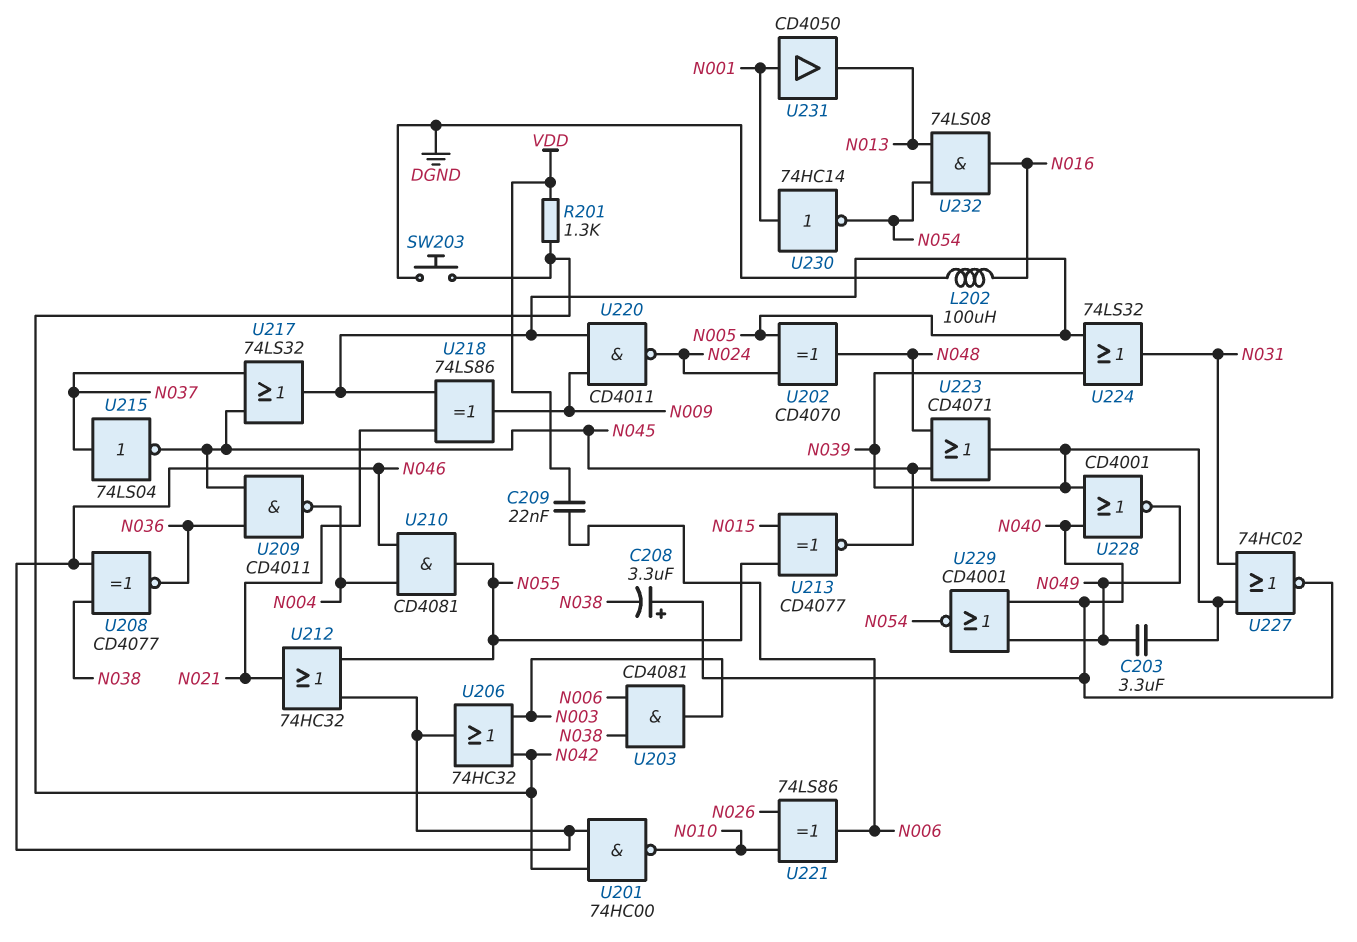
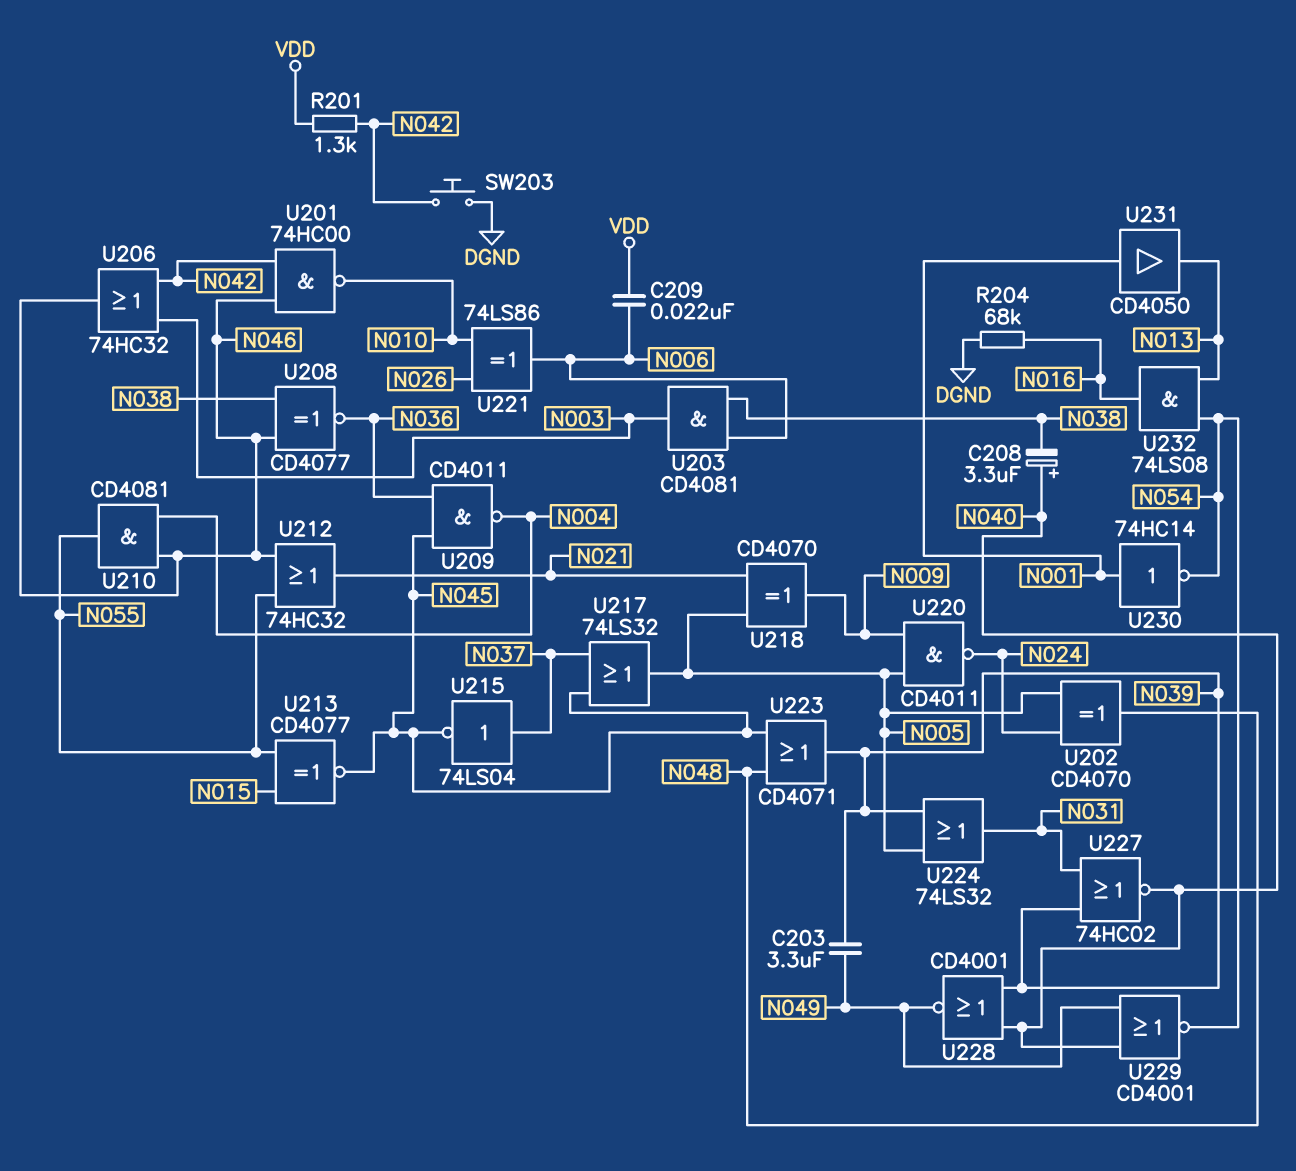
L202: 100uH (DGND, N016) -> none
R204: none -> 68k (DGND, N016)
U218: XOR 74LS86 (in N005, in N021, out N009) -> XOR CD4070 (in N005, in N021, out N009)

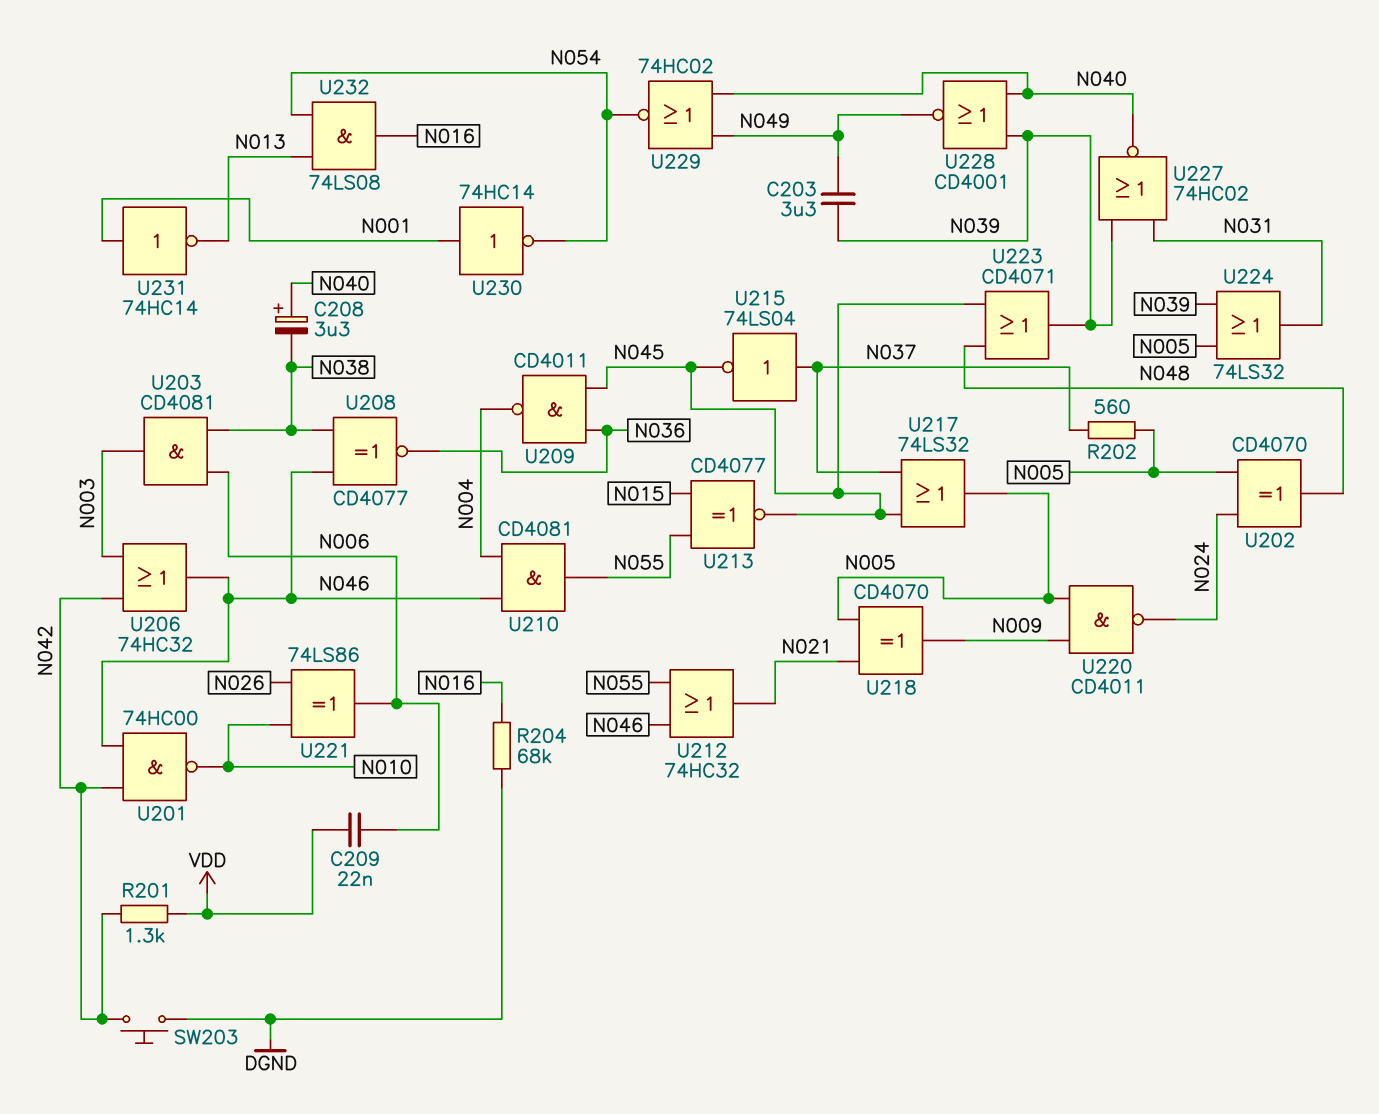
R202: none -> 560 (N005, N037)
U229: NOR CD4001 (in N040, in N049, out N054) -> NOR 74HC02 (in N040, in N049, out N054)
U231: buffer CD4050 (in N001, out N013) -> NOT 74HC14 (in N001, out N013)

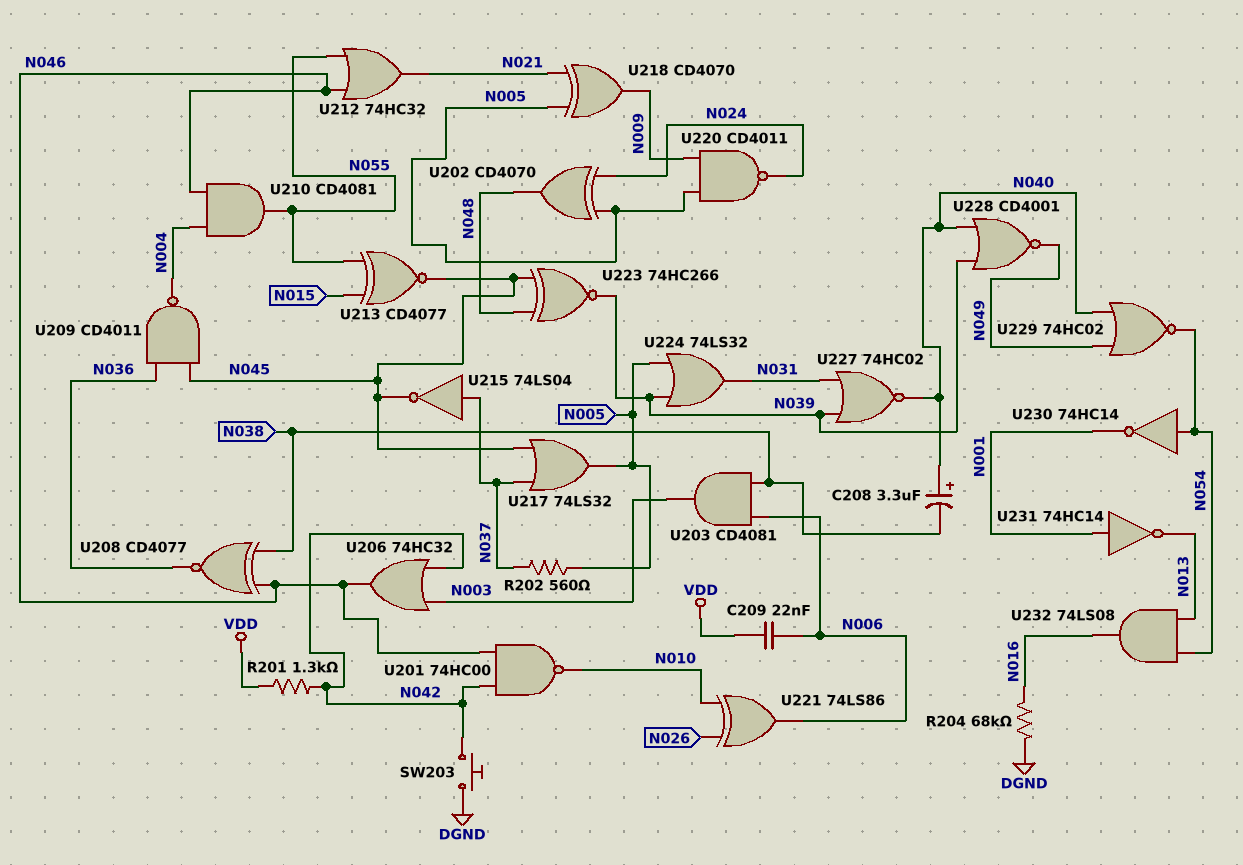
C203: 3.3uF (N039, N049) -> none
U223: OR CD4071 (in N045, in N048, out N039) -> XNOR 74HC266 (in N045, in N048, out N039)
U230: NOT 74HC14 (in N001, out N054) -> NOT 74HC14 (in N054, out N001)

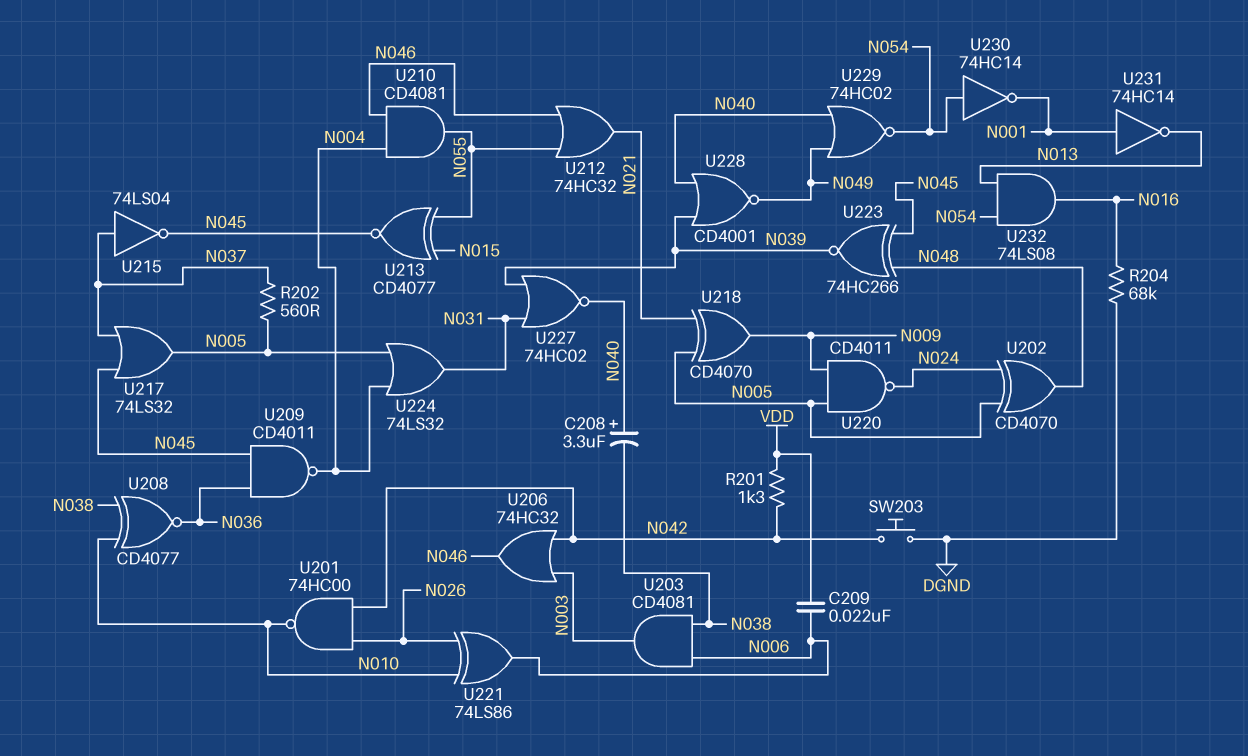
U201: NAND 74HC00 (in N042, in N046, out N010) -> NAND 74HC00 (in N026, in N042, out N010)
U208: XNOR CD4077 (in N038, in N046, out N036) -> XNOR CD4077 (in N010, in N038, out N036)
U224: OR 74LS32 (in N005, in N039, out N031) -> OR 74LS32 (in N004, in N005, out N031)

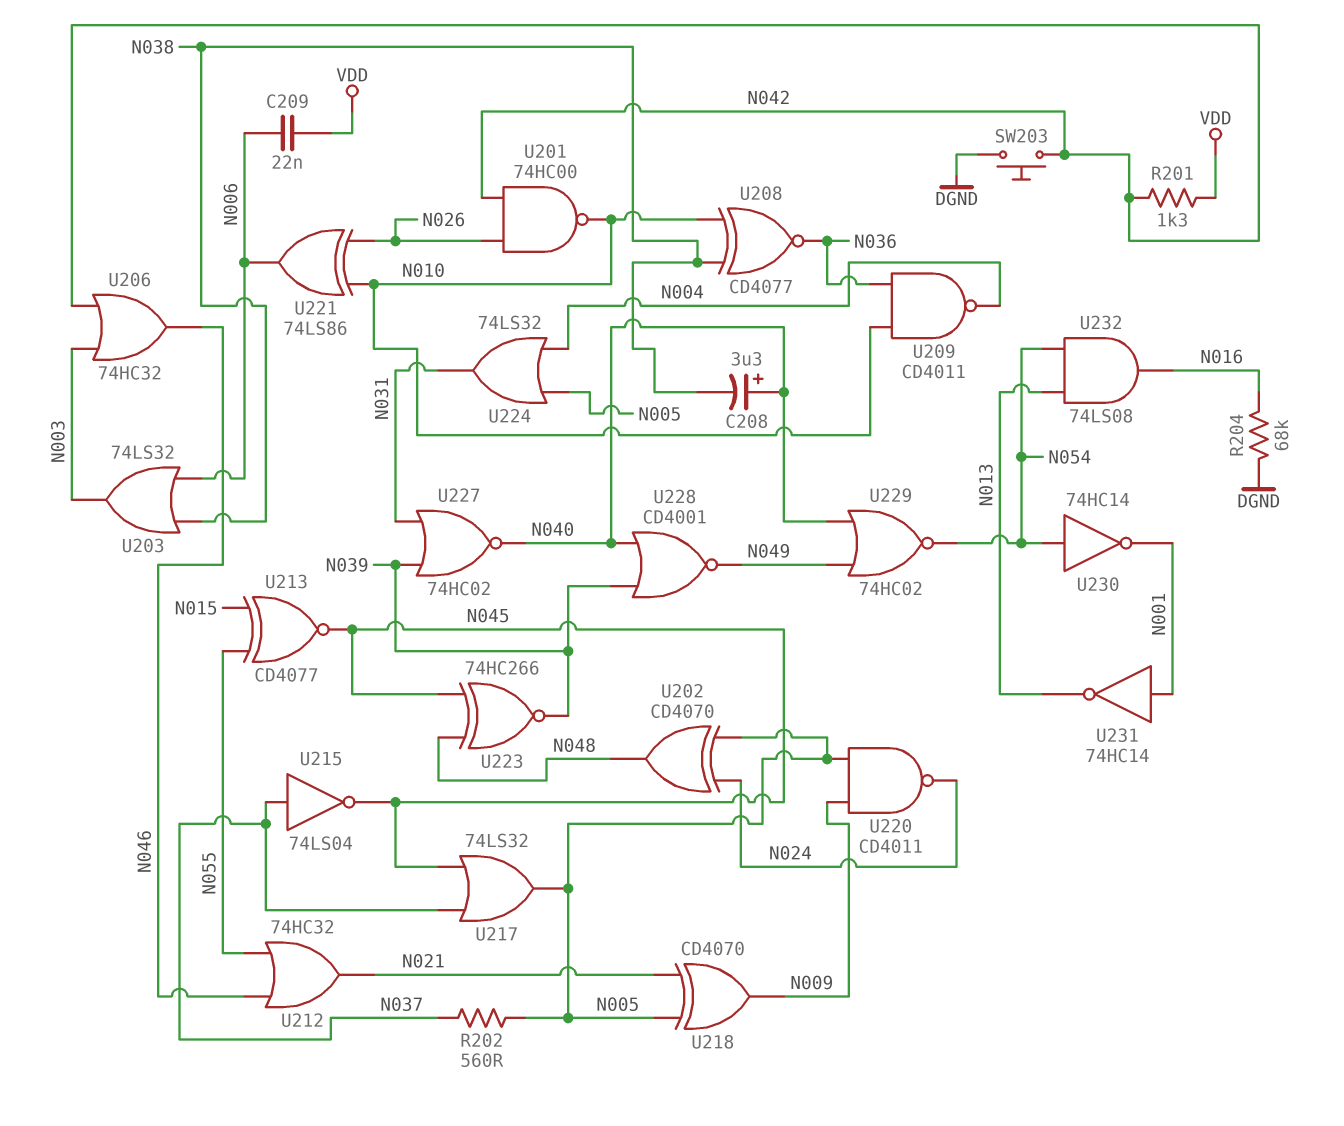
U203: AND CD4081 (in N006, in N038, out N003) -> OR 74LS32 (in N006, in N038, out N003)
U209: NAND CD4011 (in N036, in N045, out N004) -> NAND CD4011 (in N010, in N036, out N004)
U210: AND CD4081 (in N004, in N046, out N055) -> none

